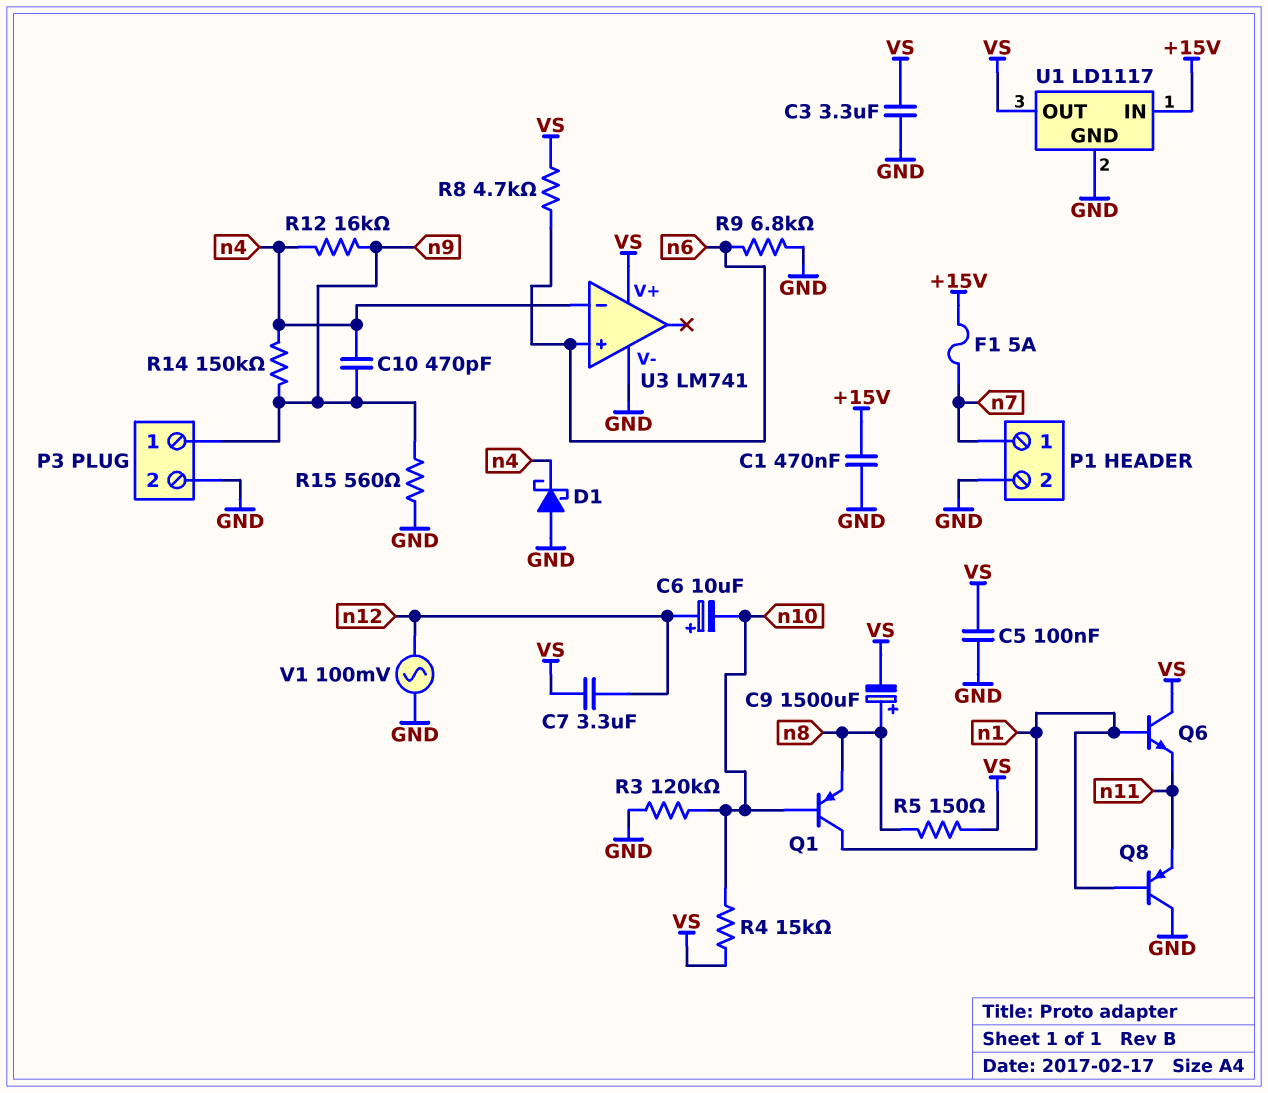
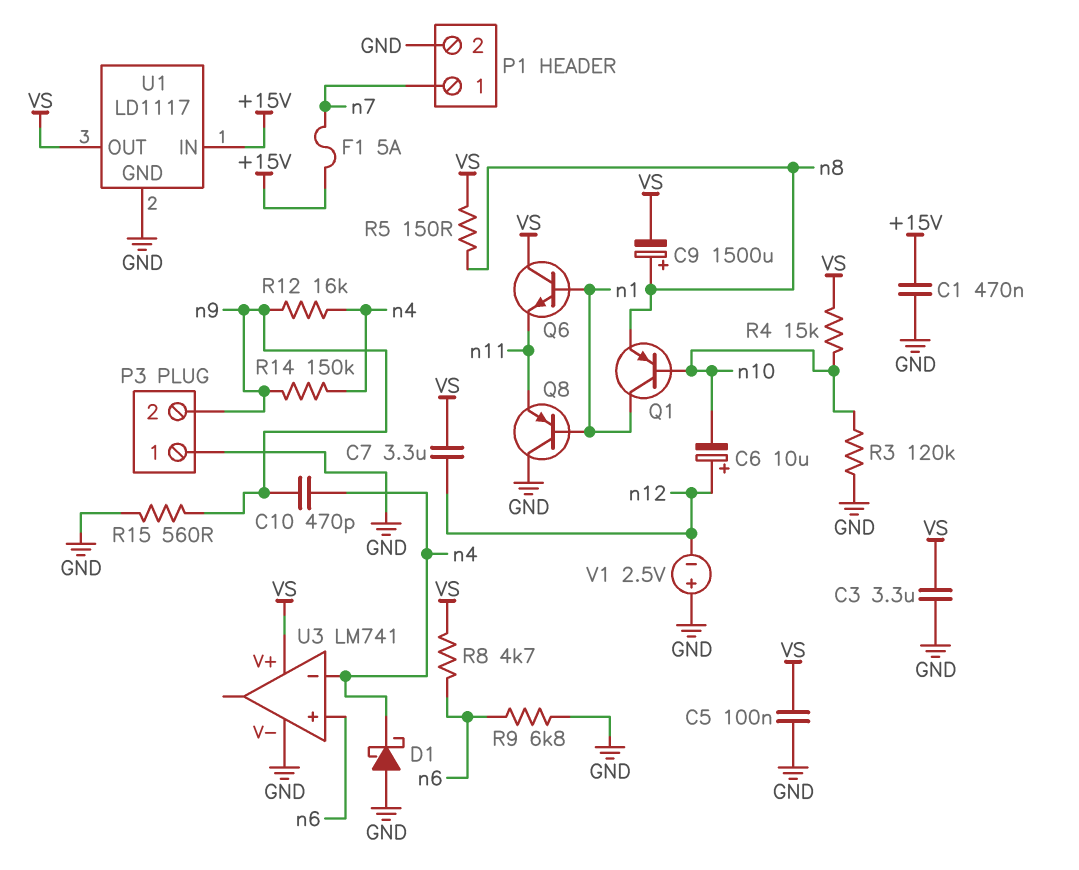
P3 pin 1: n9 -> GND
P3 pin 2: GND -> n9
V1: AC 100mV (GND, n12) -> 2.5V (plus GND, minus n12)

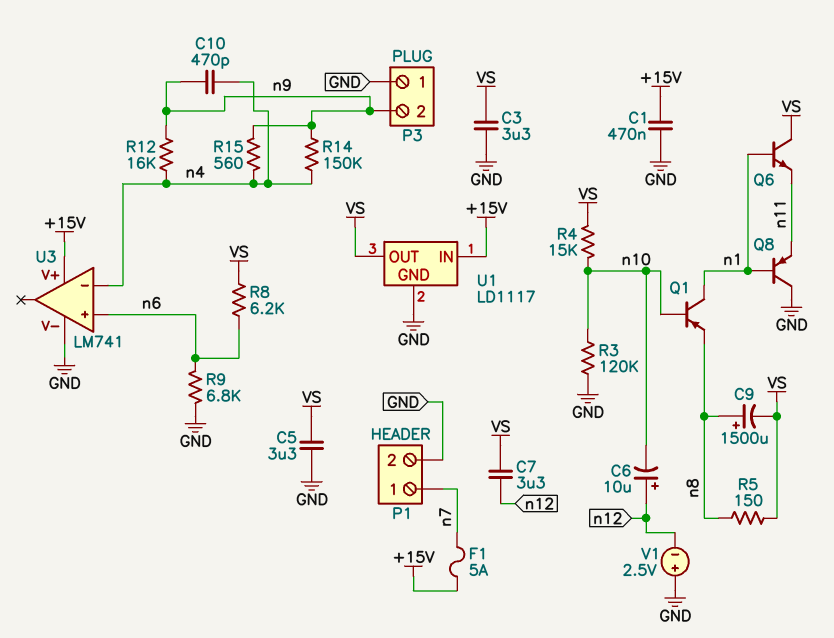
C5: 100nF (GND, VS) -> 3.3uF (GND, VS)
D1: schottky (A GND, K n4) -> none
R8: 4.7k (VS, n6) -> 6.2k (VS, n6)
R15: 560 (GND, n9) -> 560 (n4, n9)
U3 pin V+: VS -> +15V

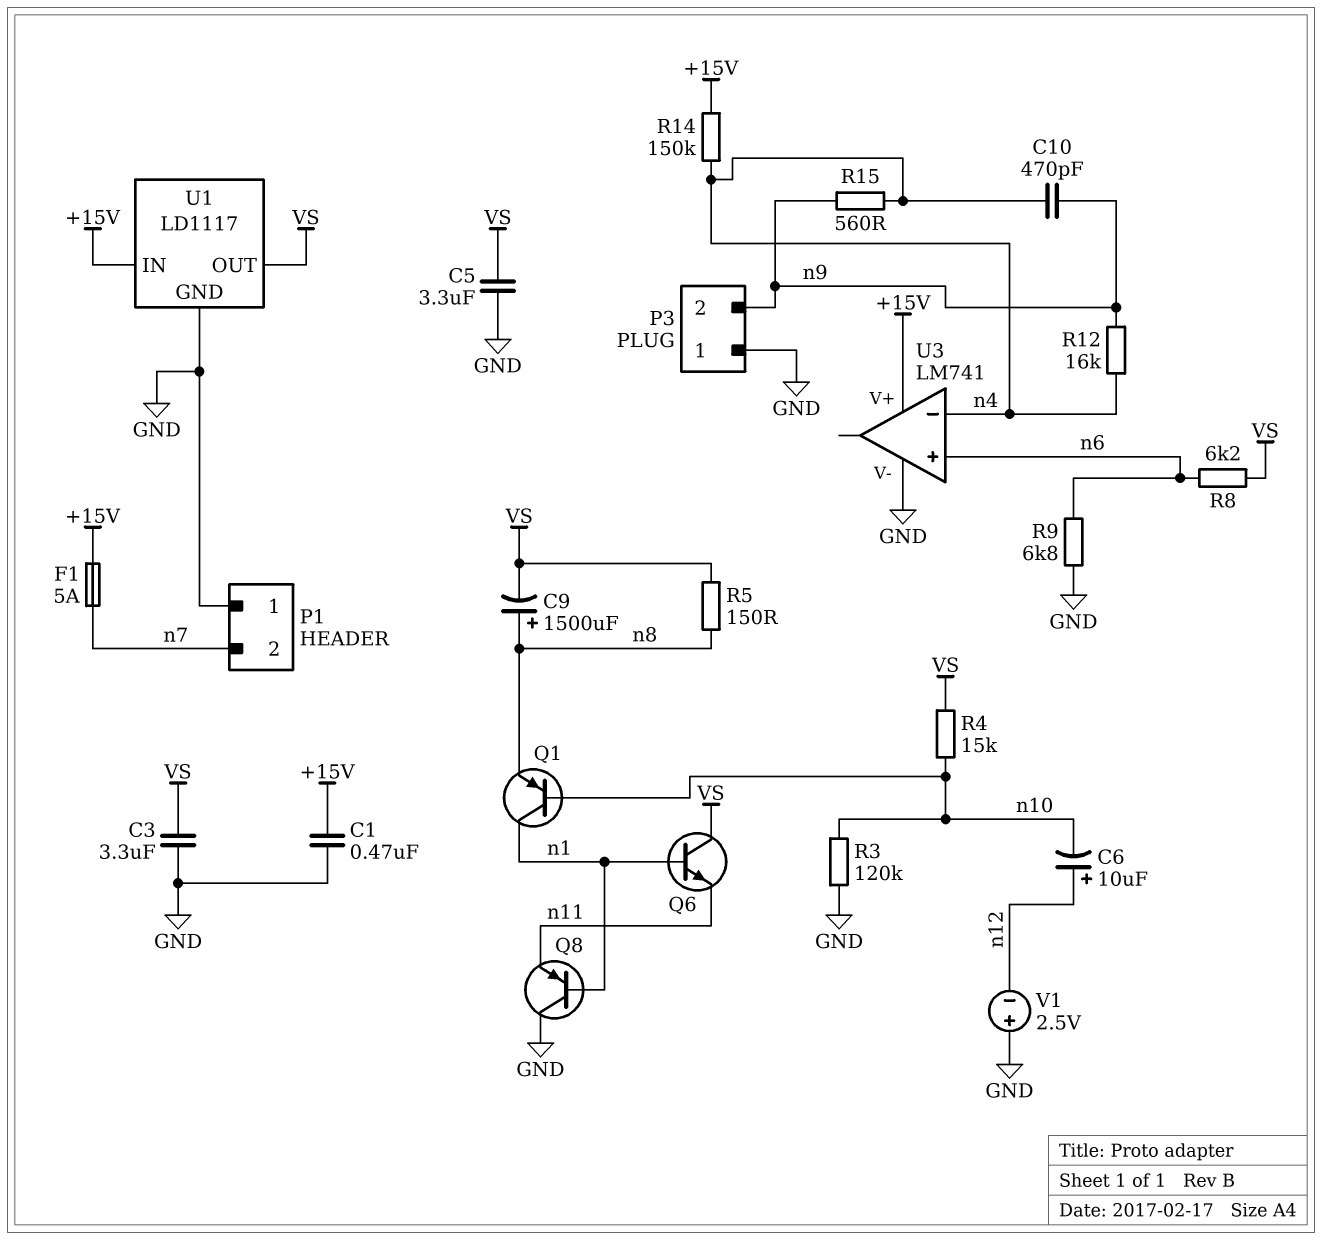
C7: 3.3uF (VS, n12) -> none
P1 pin 1: n7 -> GND
P1 pin 2: GND -> n7
R14: 150k (n4, n9) -> 150k (+15V, n4)

